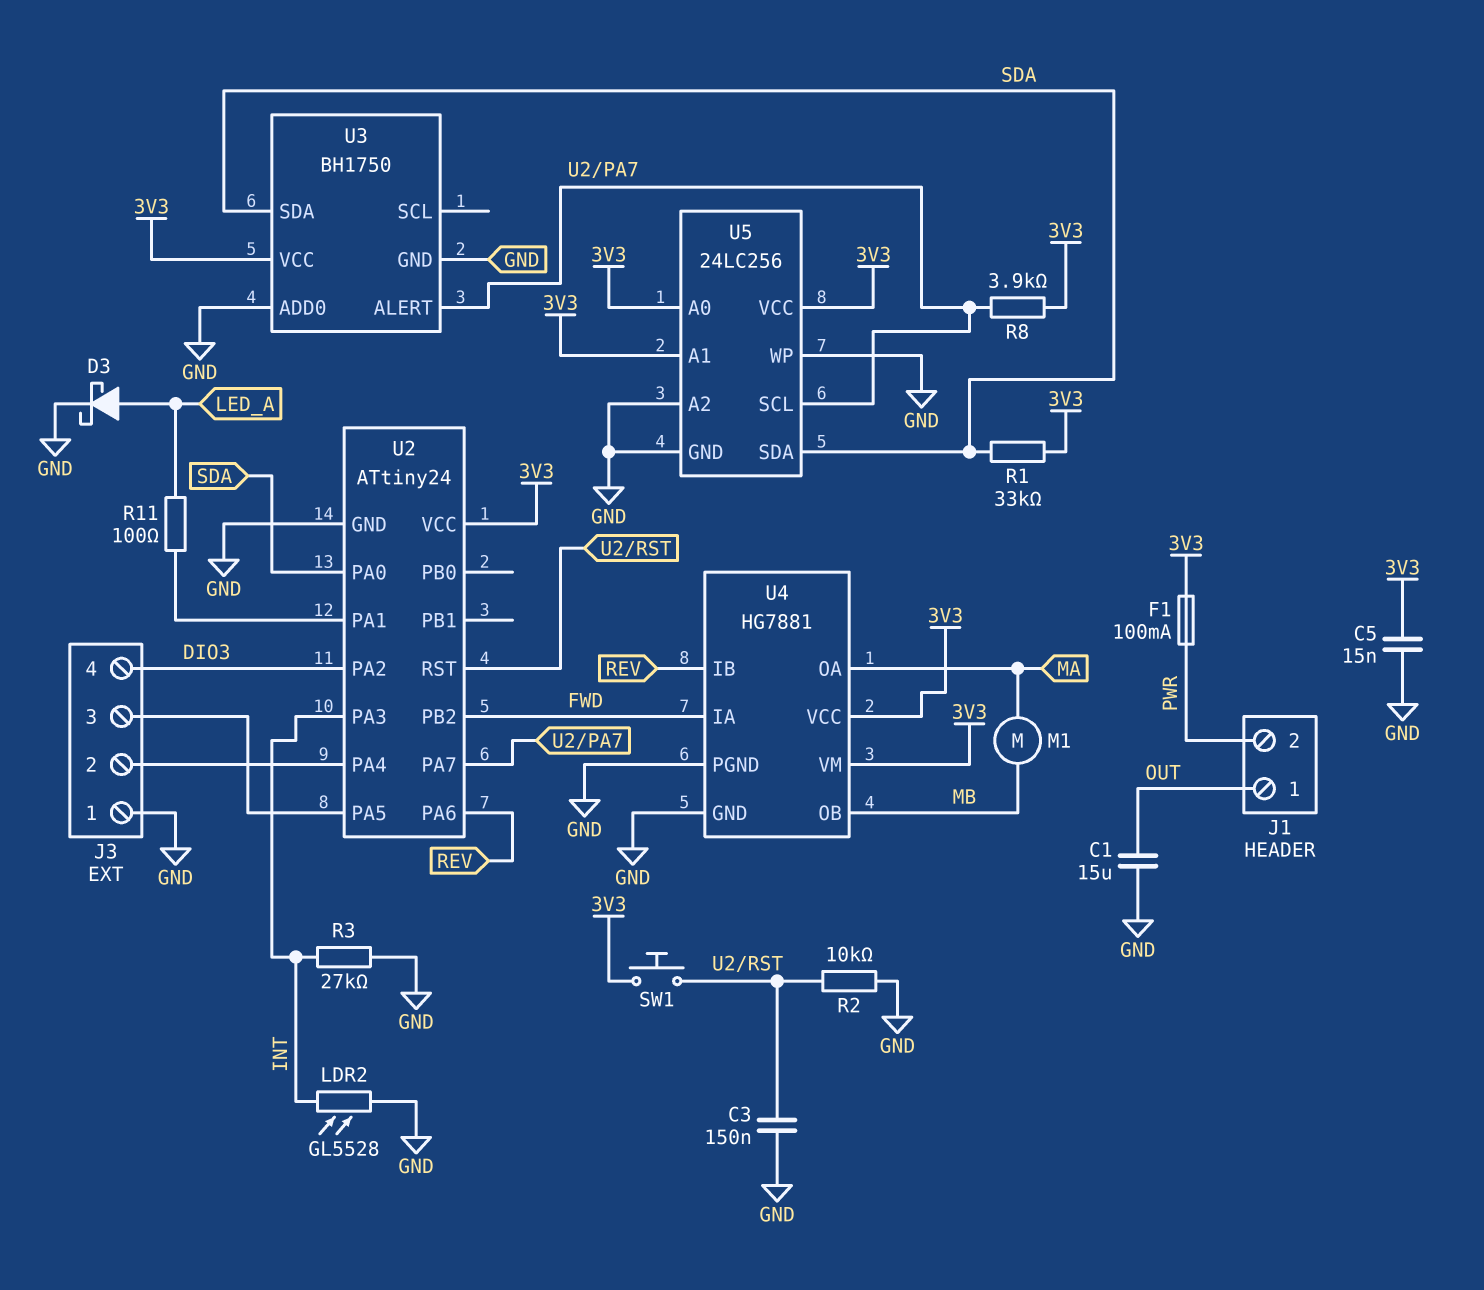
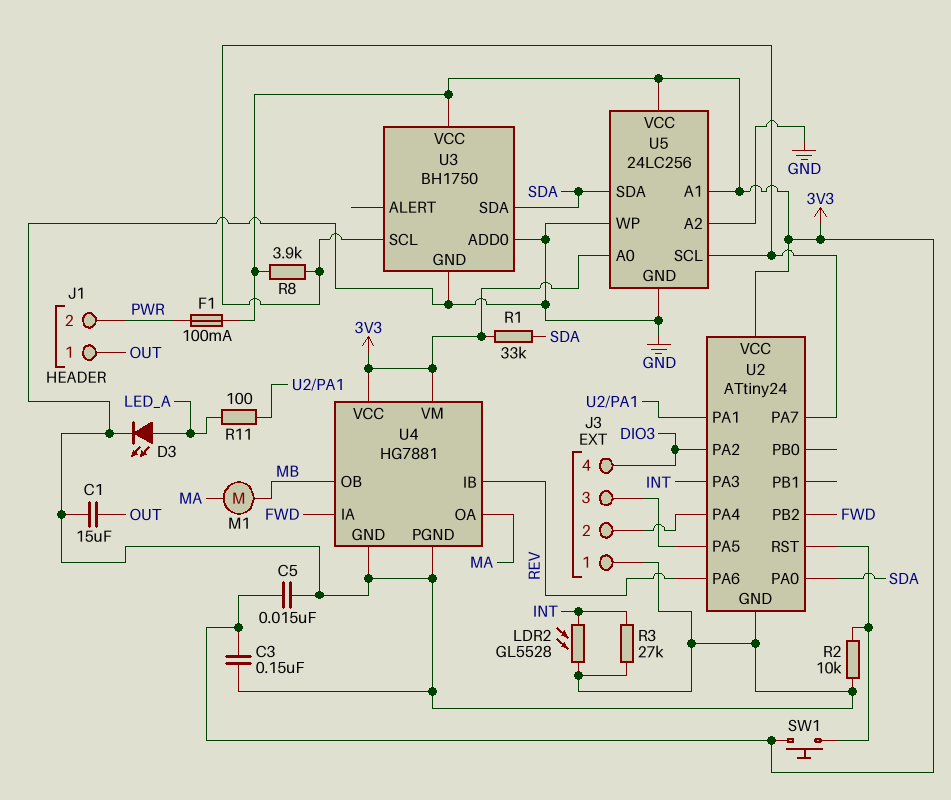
C3: 150nF (GND, U2/RST) -> 150nF (3V3, GND)
D3: schottky (A LED_A, K GND) -> LED (A LED_A, K GND)
U3 pin ALERT: U2/PA7 -> none
U3 pin SCL: none -> U2/PA7

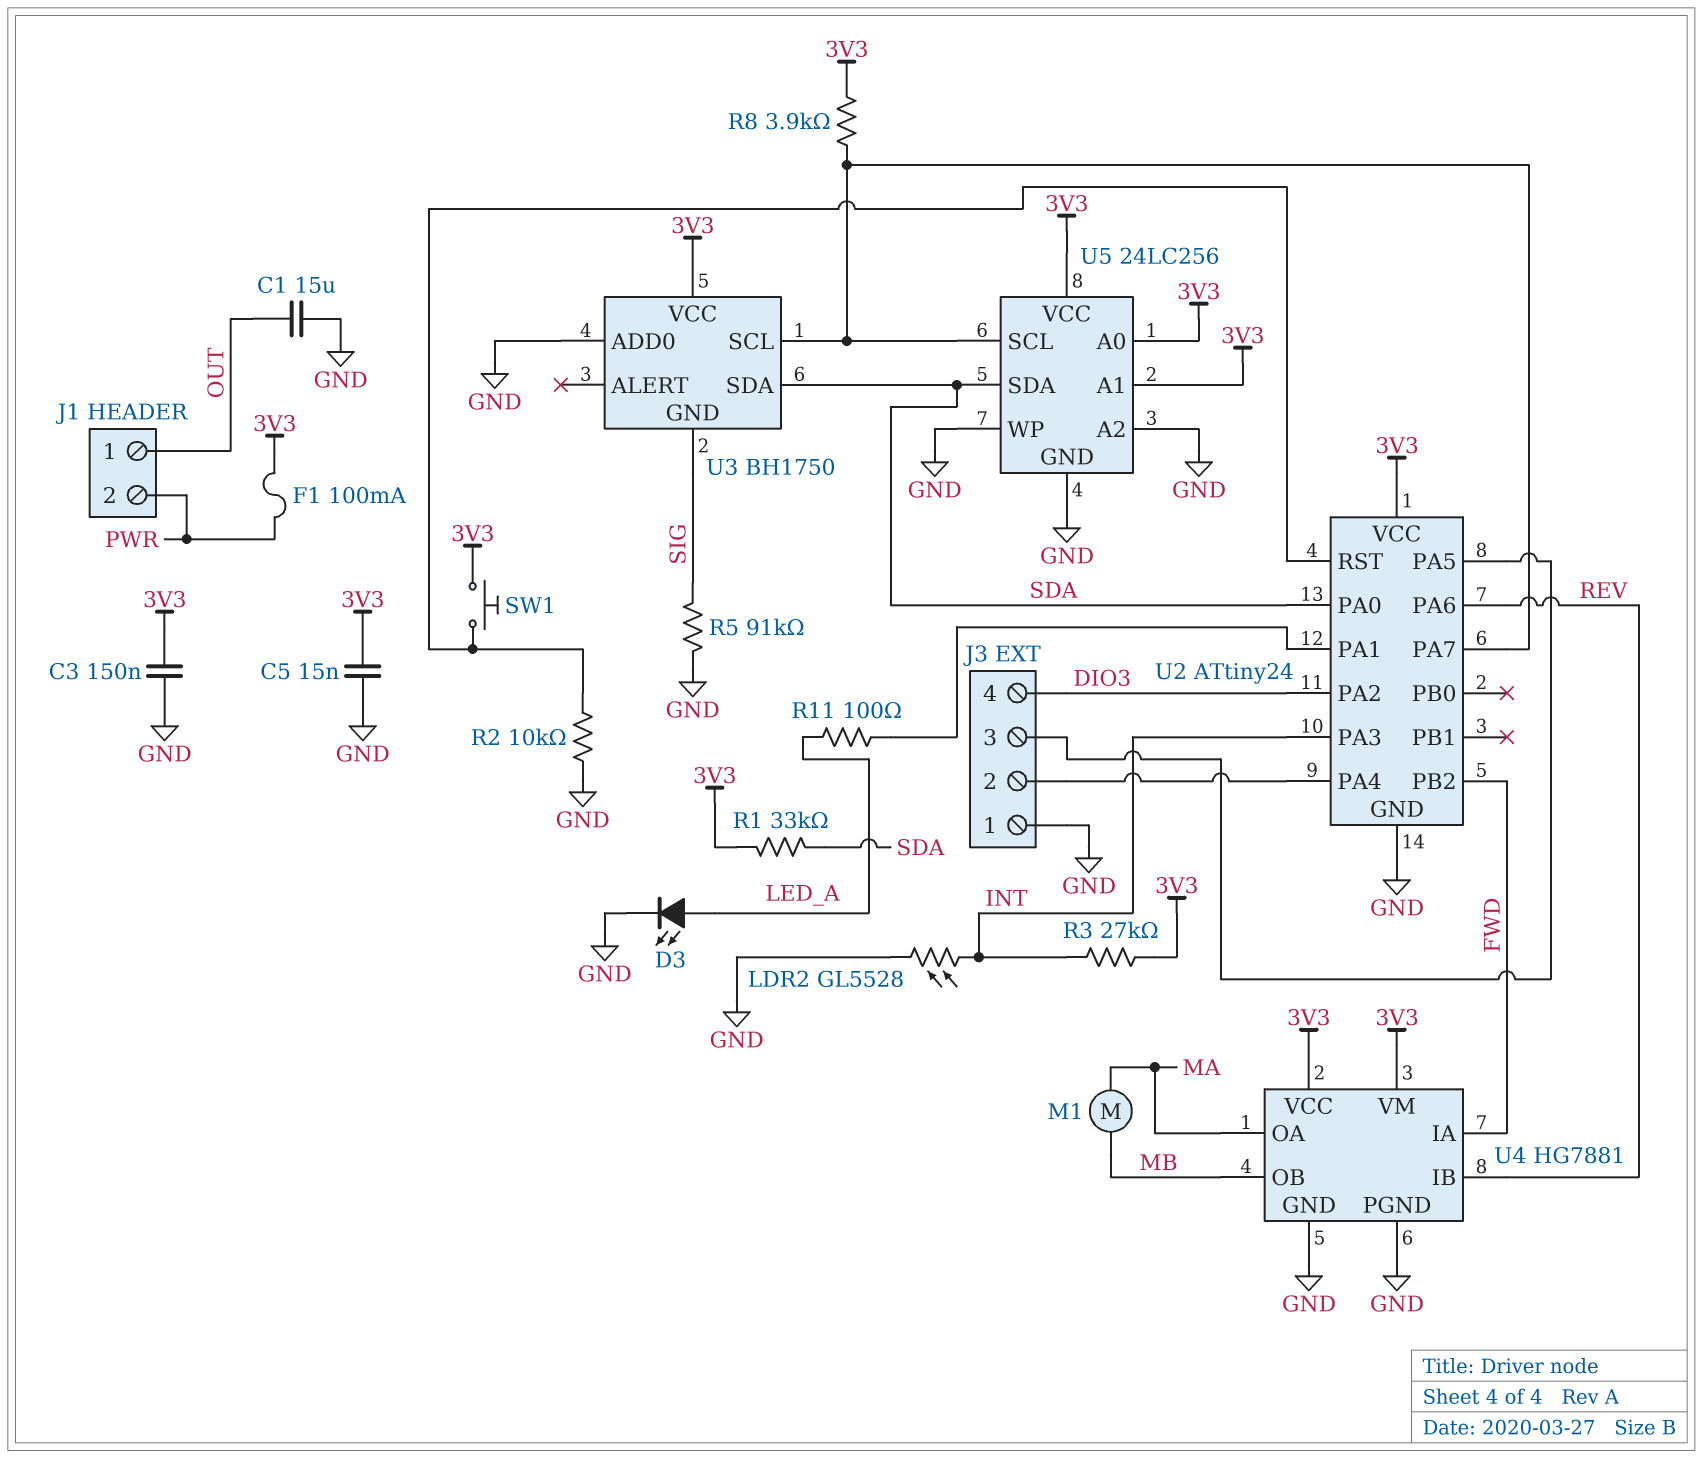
R3: 27k (GND, INT) -> 27k (3V3, INT)
R5: none -> 91k (GND, SIG)
U3 pin GND: GND -> SIG

